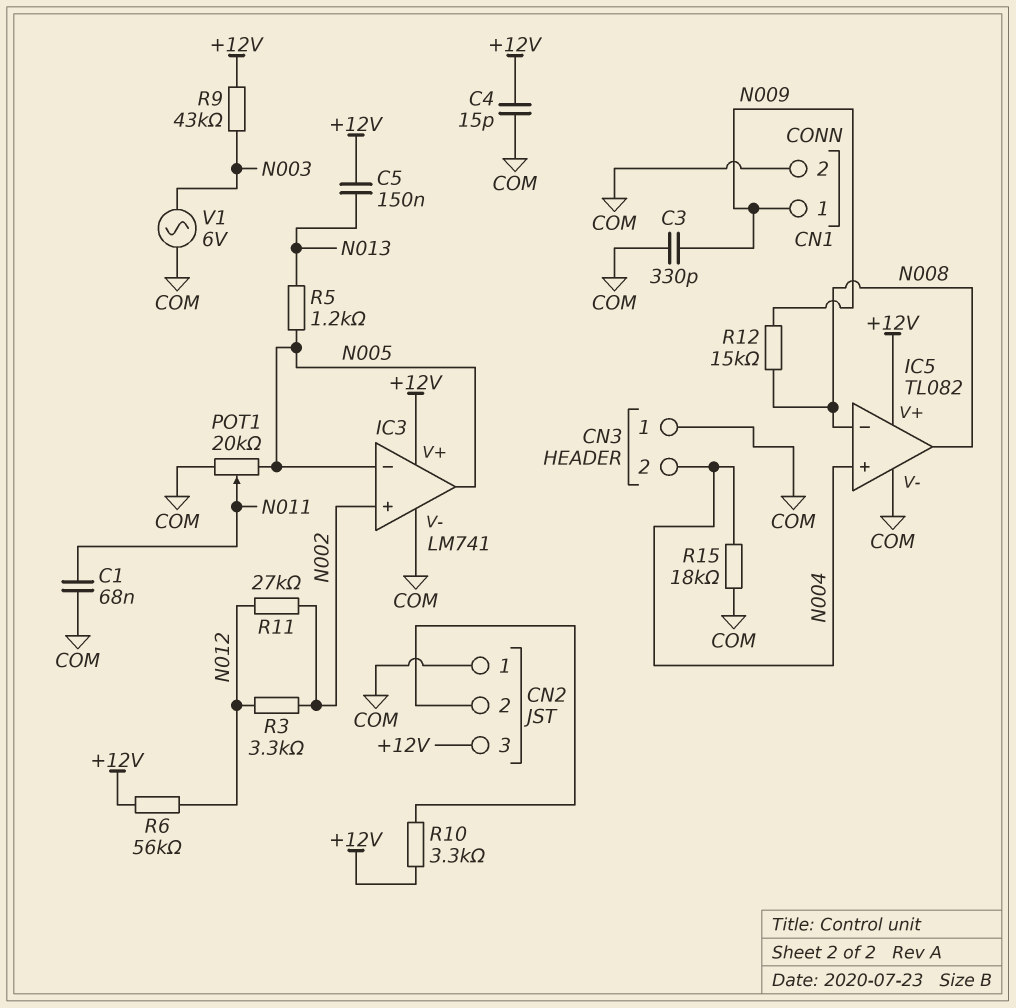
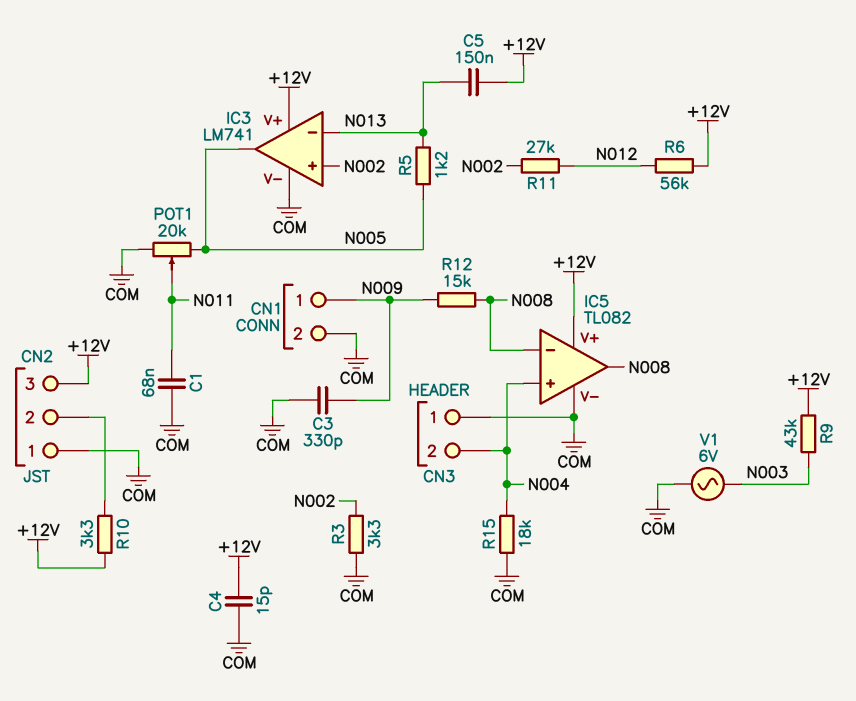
IC3 pin in-: N005 -> N013
R3: 3.3k (N002, N012) -> 3.3k (COM, N002)

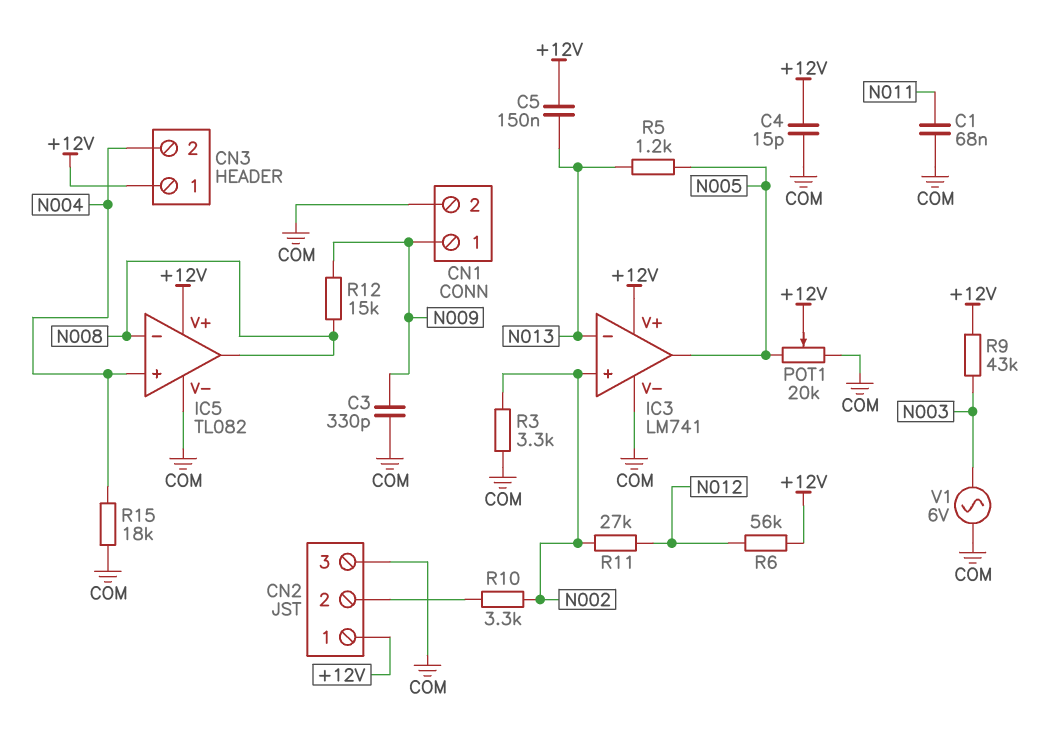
CN2 pin 1: COM -> +12V
CN2 pin 3: +12V -> COM
CN3 pin 1: COM -> +12V
POT1: 20k (COM, N005, wiper N011) -> 20k (COM, N005, wiper +12V)
R10: 3.3k (+12V, CN2/2) -> 3.3k (CN2/2, N002)

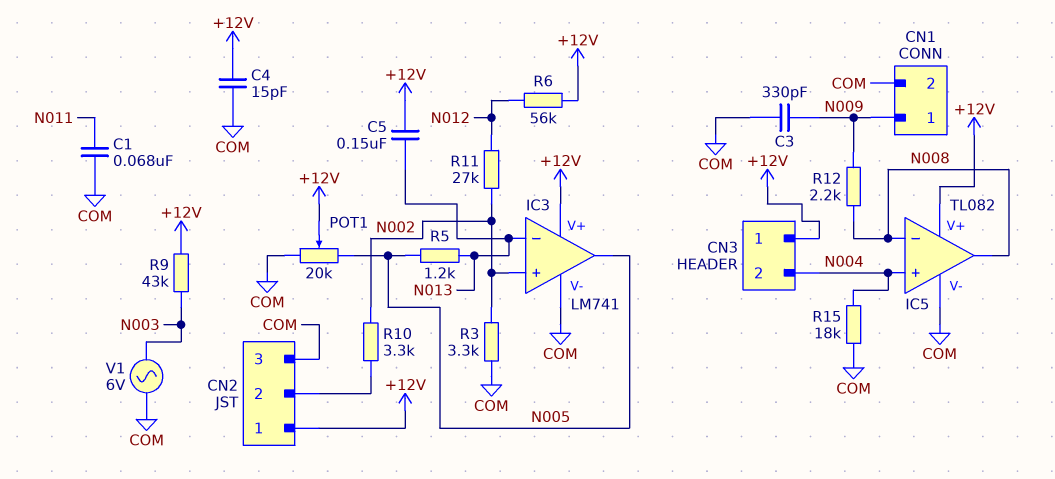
R12: 15k (N008, N009) -> 2.2k (N008, N009)

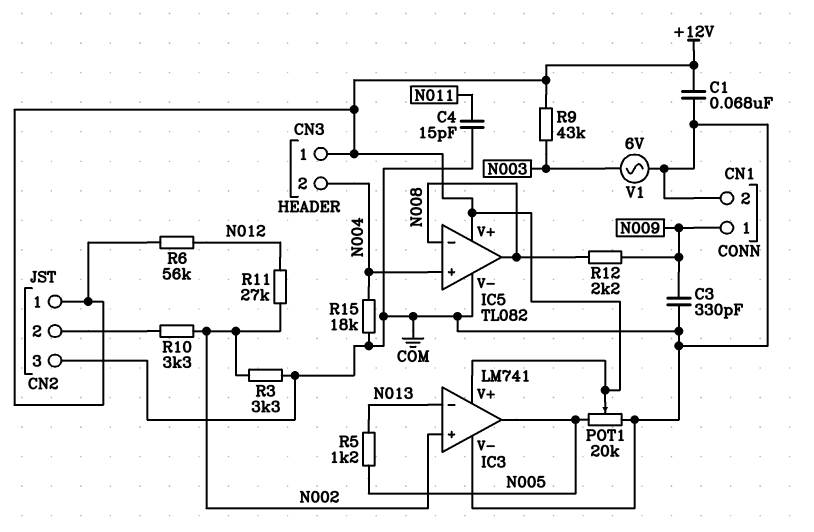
C1: 68nF (COM, N011) -> 68nF (+12V, COM)
C4: 15pF (+12V, COM) -> 15pF (COM, N011)
C5: 150nF (+12V, N013) -> none

